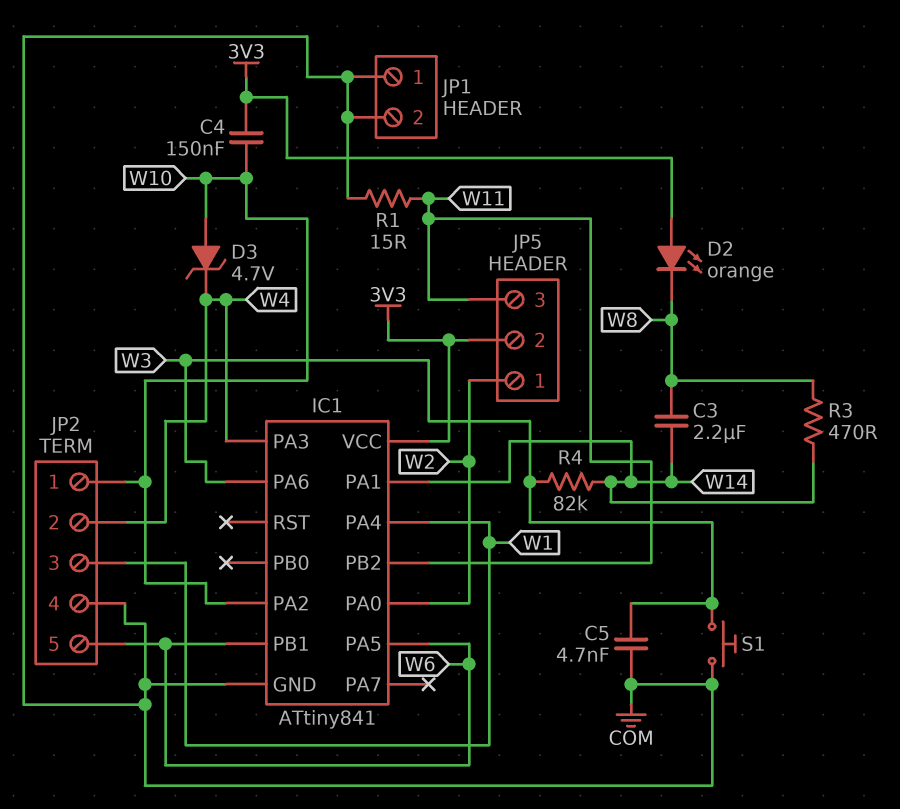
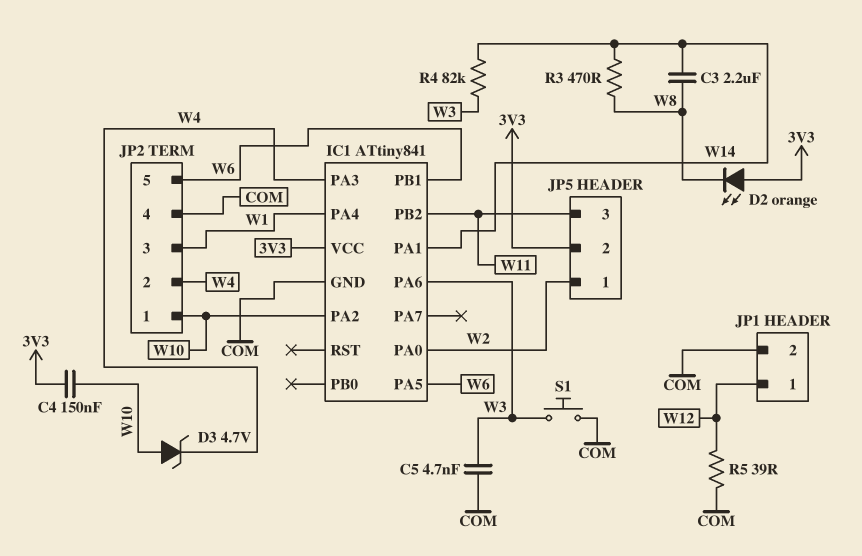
JP1 pin 1: COM -> W12
R1: 15 (COM, W11) -> none
R5: none -> 39 (COM, W12)

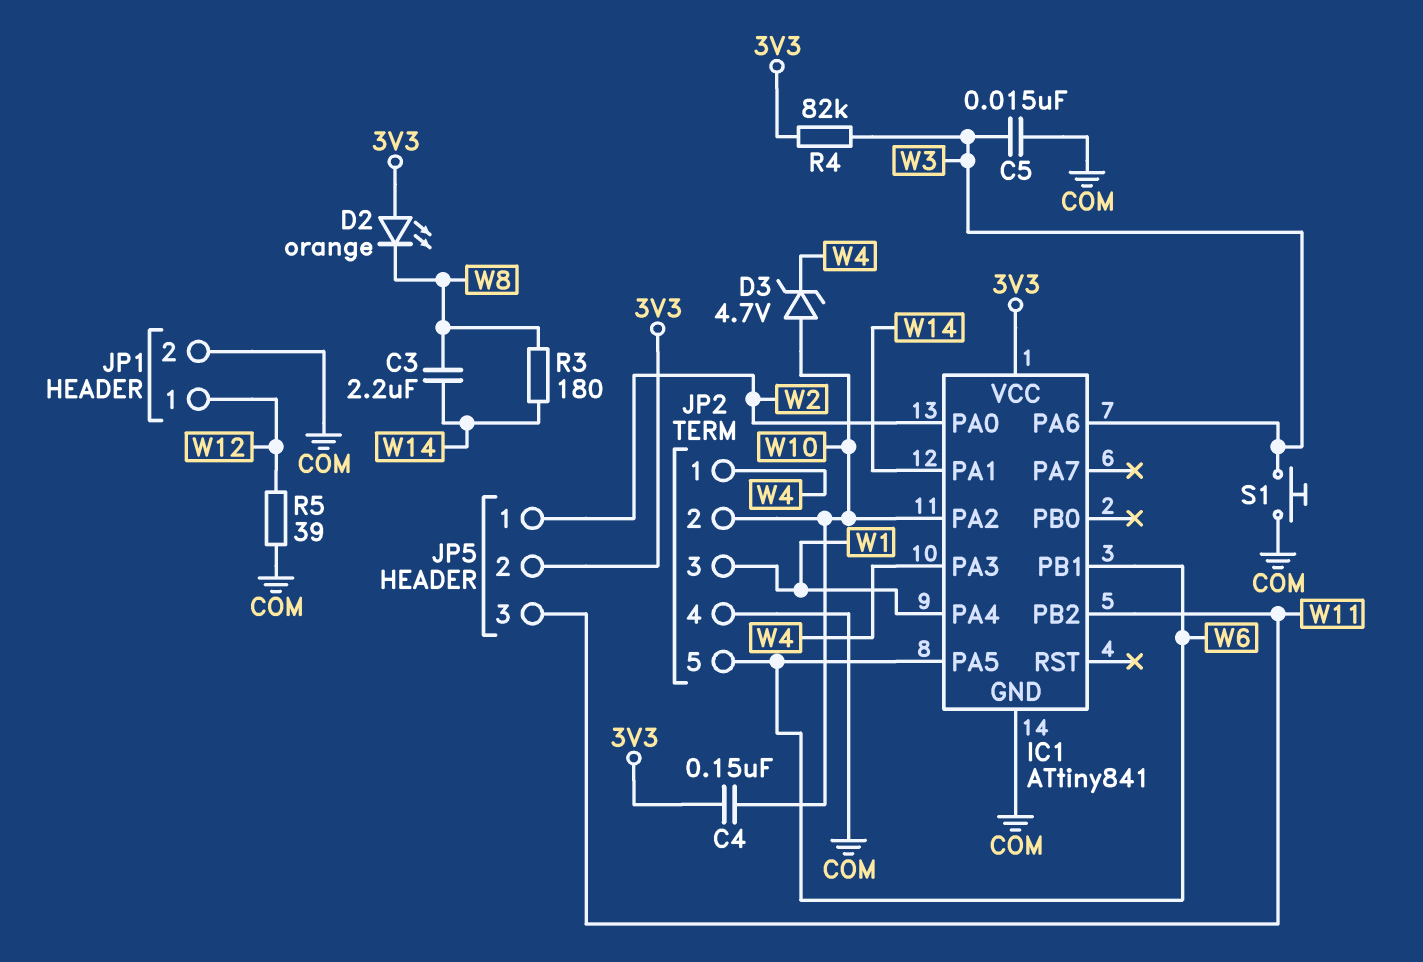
C5: 4.7nF (COM, W3) -> 15nF (COM, W3)
JP2 pin 1: W10 -> W4
JP2 pin 2: W4 -> W10
R3: 470 (W8, W14) -> 180 (W8, W14)
R4: 82k (W3, W14) -> 82k (3V3, W3)

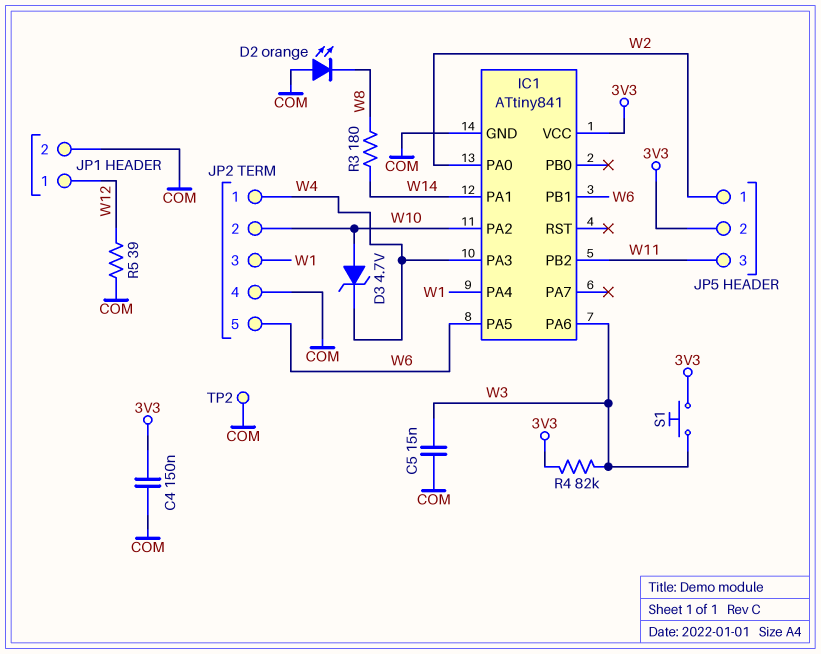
C3: 2.2uF (W8, W14) -> none
C4: 150nF (3V3, W10) -> 150nF (3V3, COM)
D2: LED orange (A 3V3, K W8) -> LED orange (A COM, K W8)
S1: button (COM, W3) -> button (3V3, W3)
TP2: none -> test point (COM)

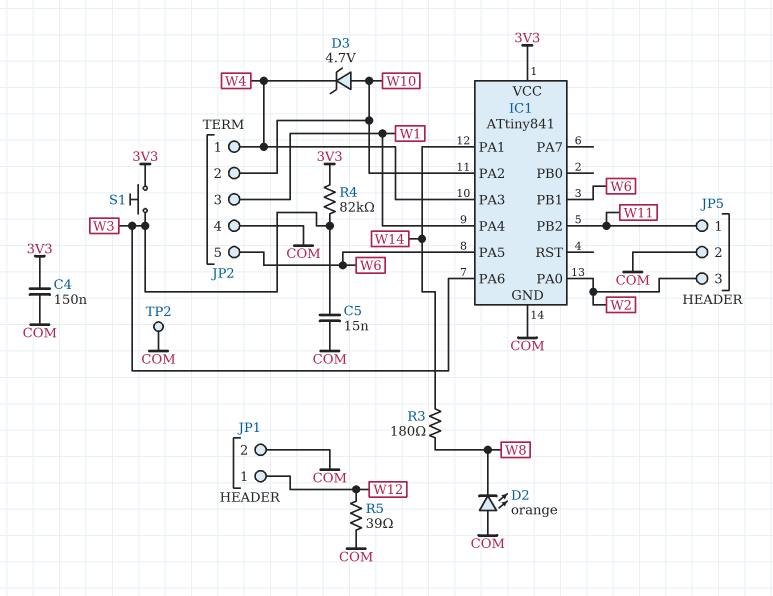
JP5 pin 1: W2 -> W11
JP5 pin 2: 3V3 -> COM
JP5 pin 3: W11 -> W2

